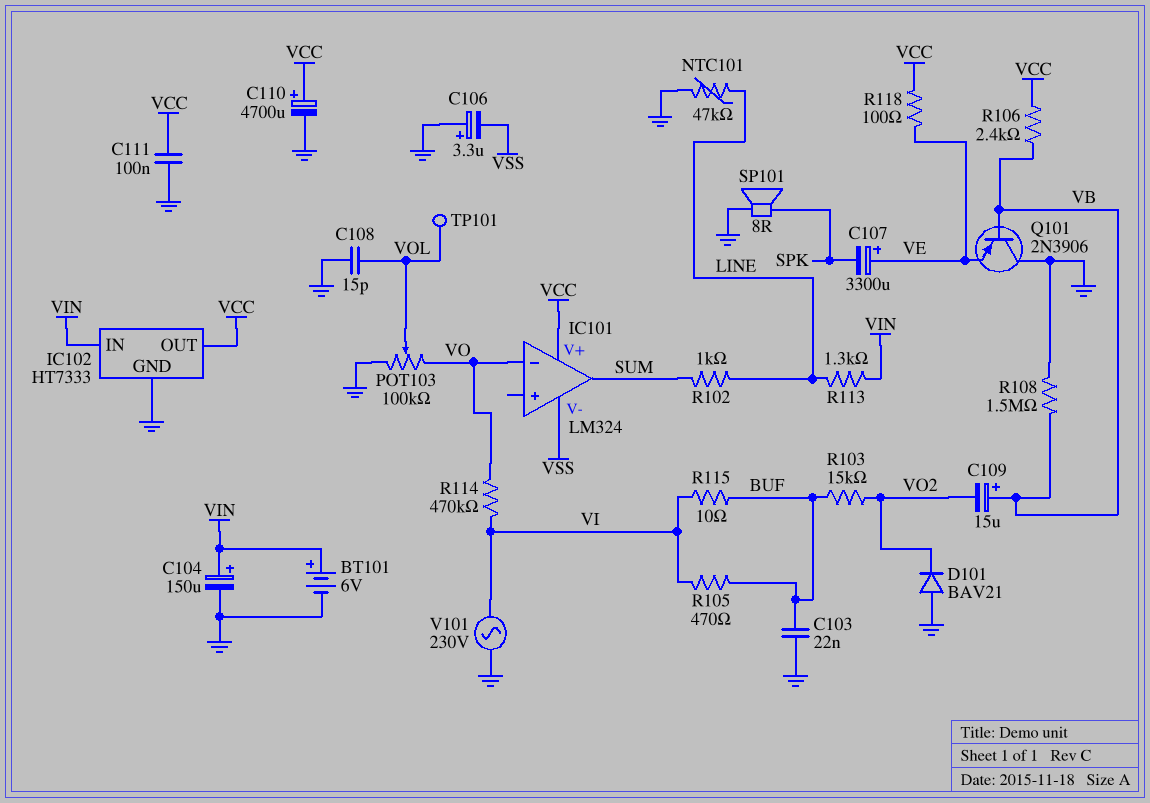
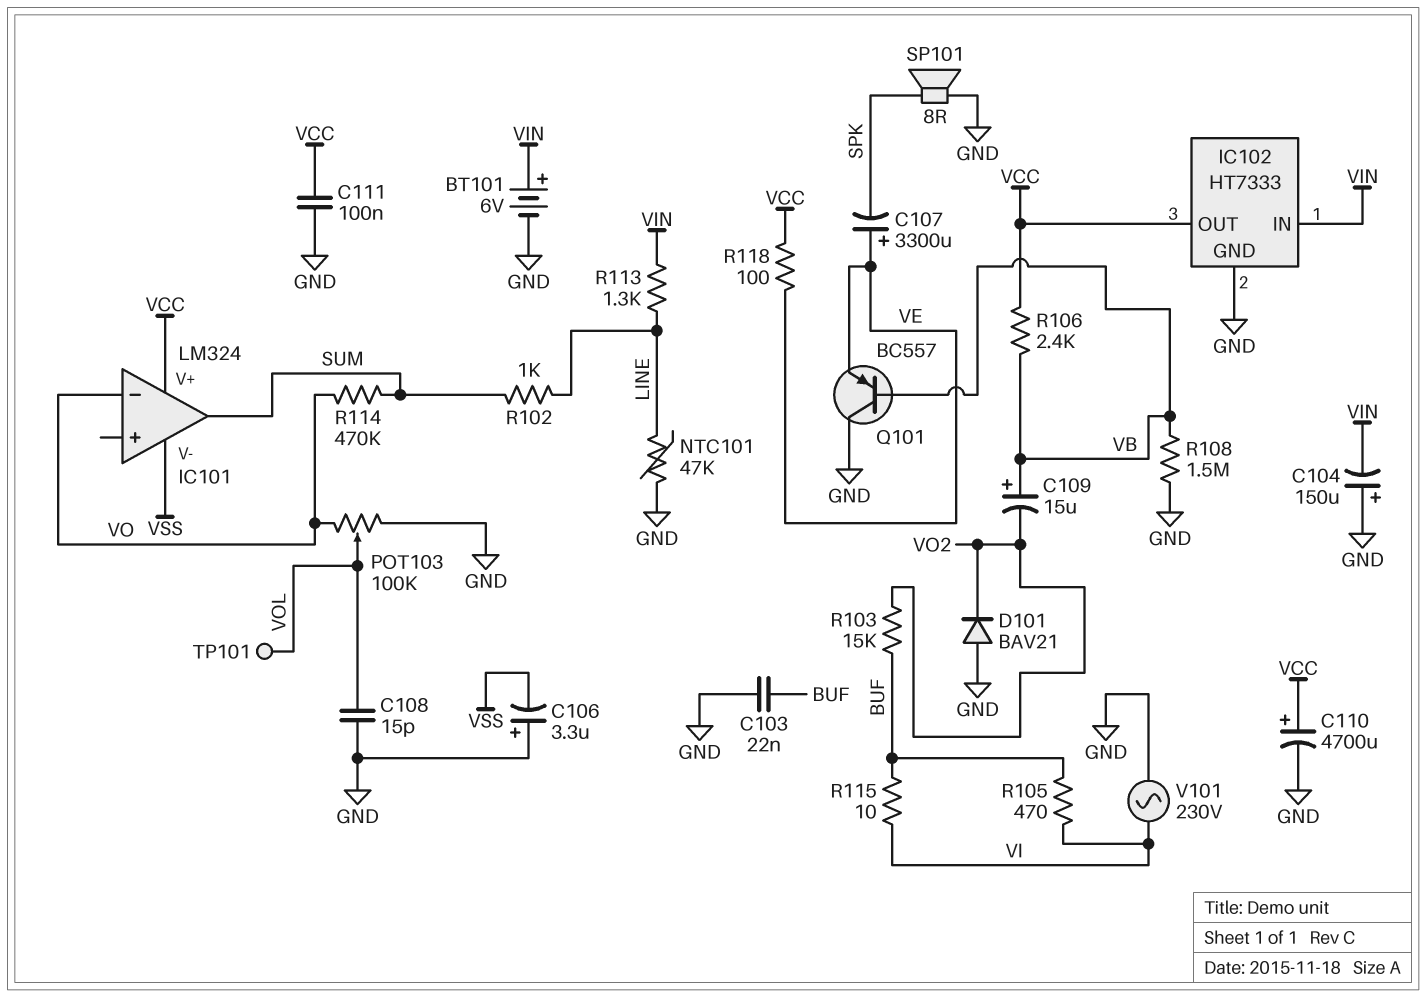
C104: 150uF (plus VIN, minus GND) -> 150uF (plus GND, minus VIN)
Q101: PNP 2N3906 (B VB, C GND, E VE) -> PNP BC557 (B VB, C GND, E VE)
R114: 470k (VI, VO) -> 470k (SUM, VO)

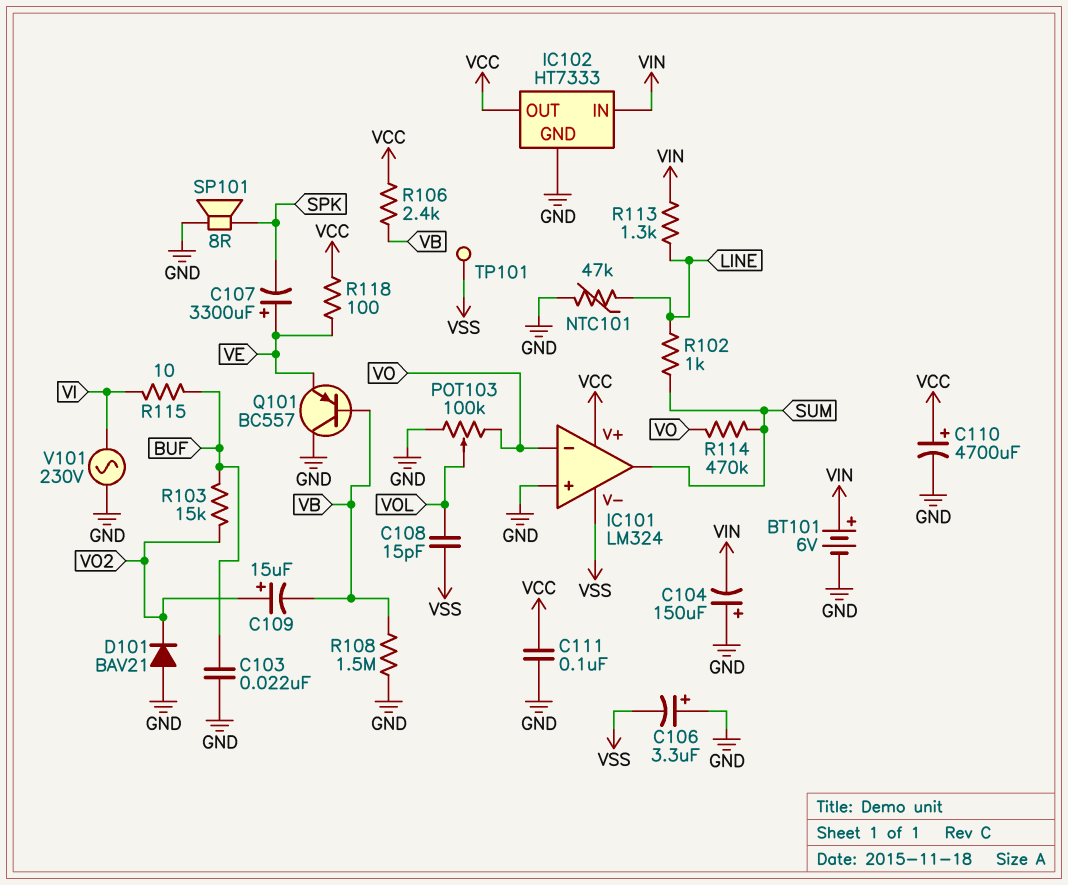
C108: 15pF (GND, VOL) -> 15pF (VOL, VSS)
C109: 15uF (plus VB, minus VO2) -> 15uF (plus VO2, minus VB)
IC101 pin in+: none -> GND
R105: 470 (BUF, VI) -> none
TP101: test point (VOL) -> test point (VSS)

